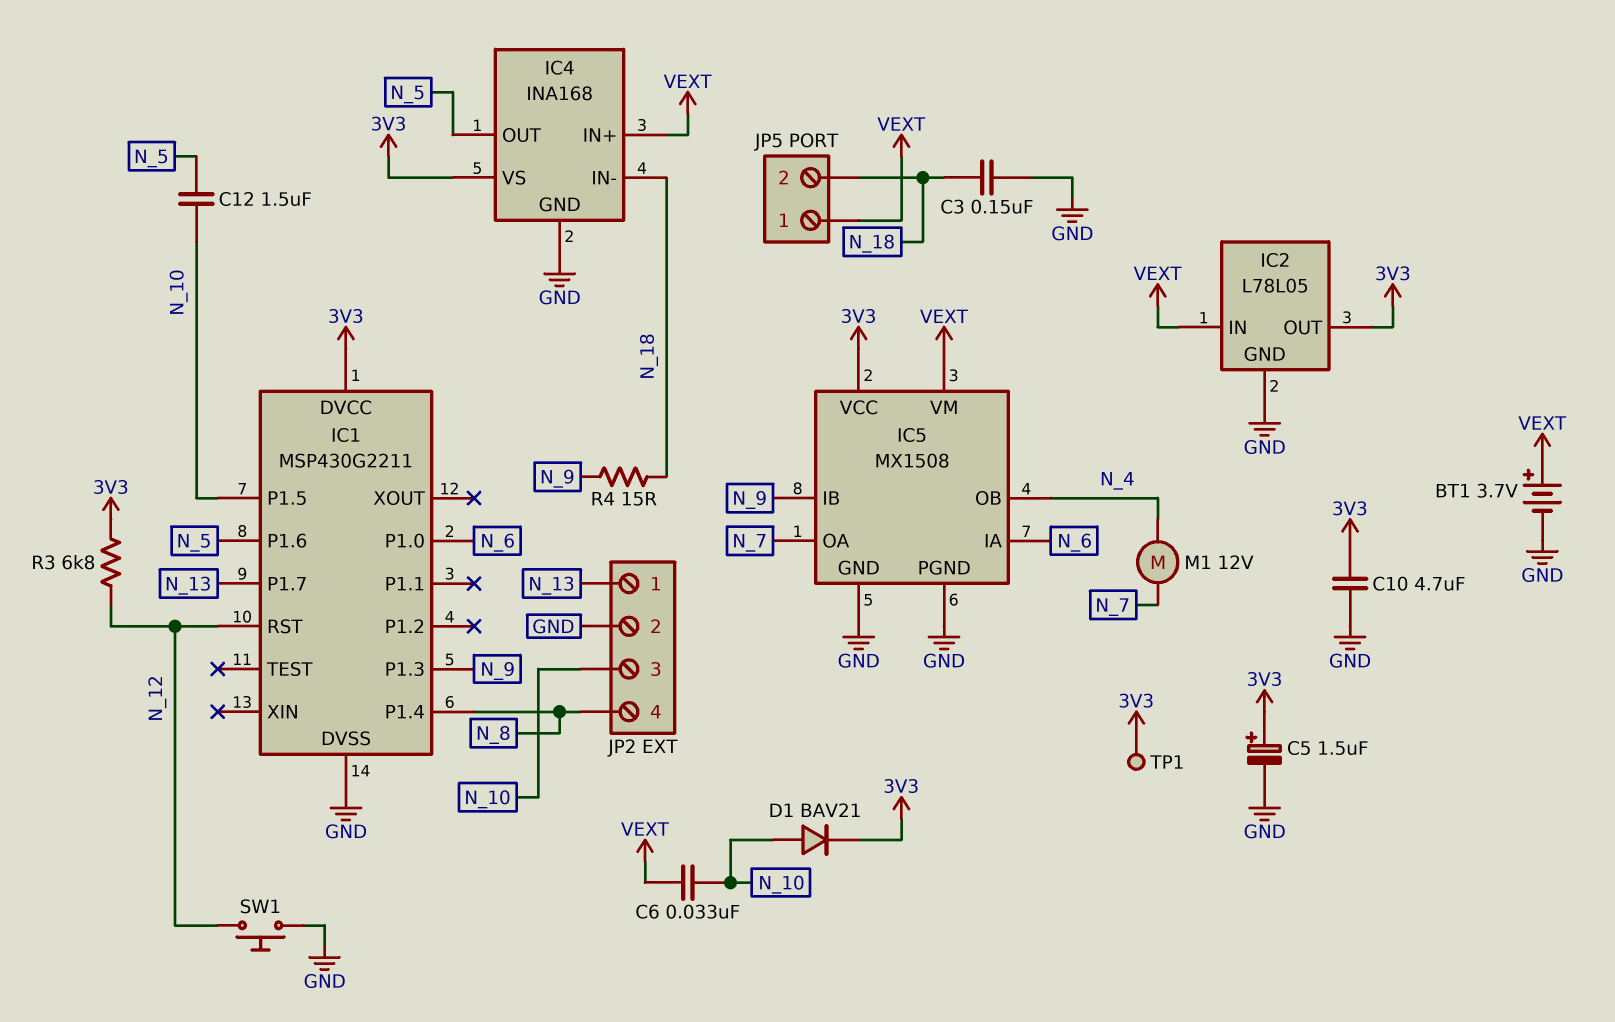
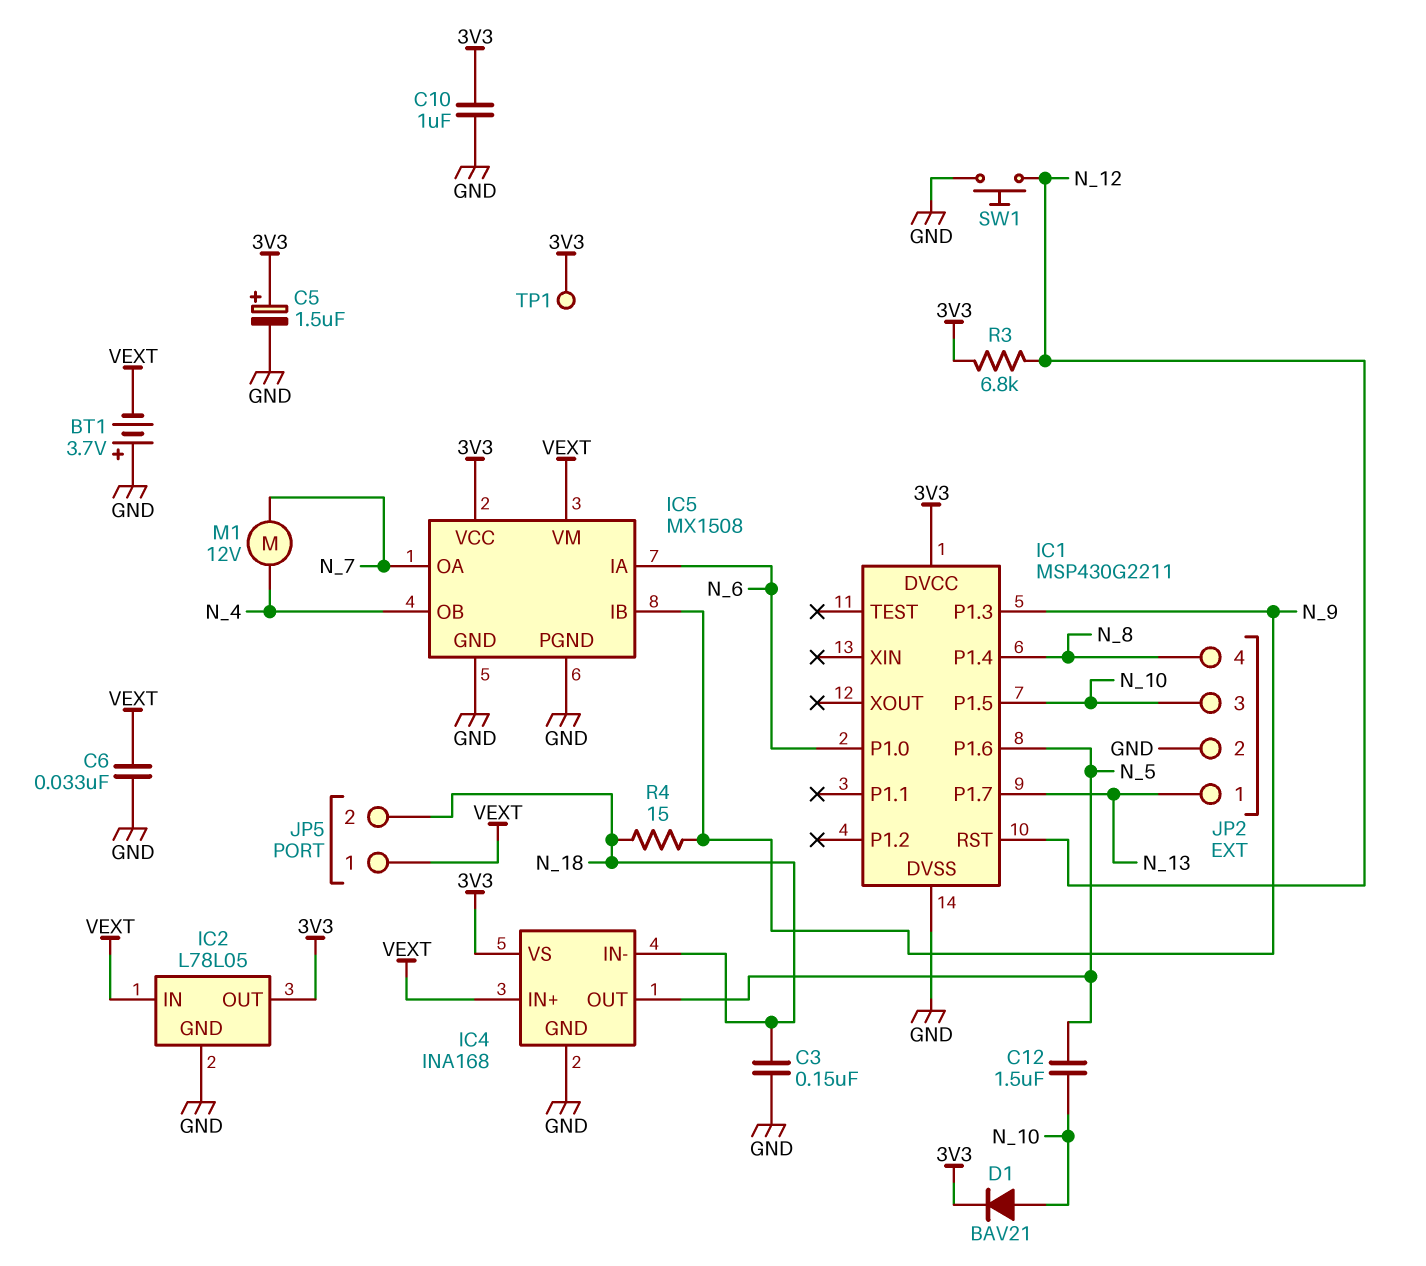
BT1: 3.7V (plus VEXT, minus GND) -> 3.7V (plus GND, minus VEXT)
C6: 33nF (N_10, VEXT) -> 33nF (GND, VEXT)
C10: 4.7uF (3V3, GND) -> 1uF (3V3, GND)

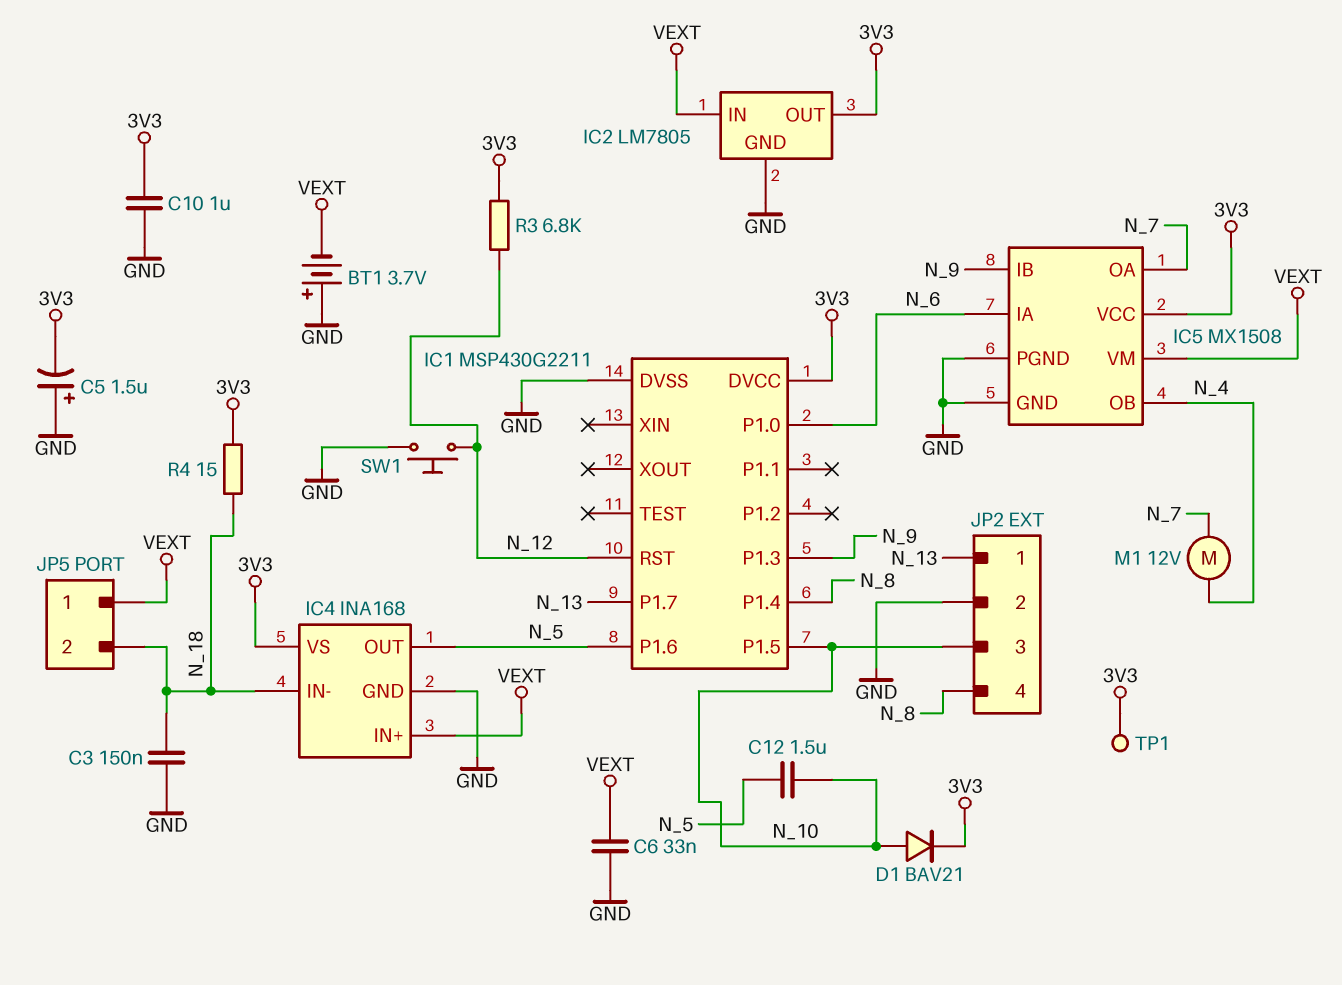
C5: 1.5uF (plus 3V3, minus GND) -> 1.5uF (plus GND, minus 3V3)
IC2: L78L05 -> LM7805
R4: 15 (N_9, N_18) -> 15 (3V3, N_18)

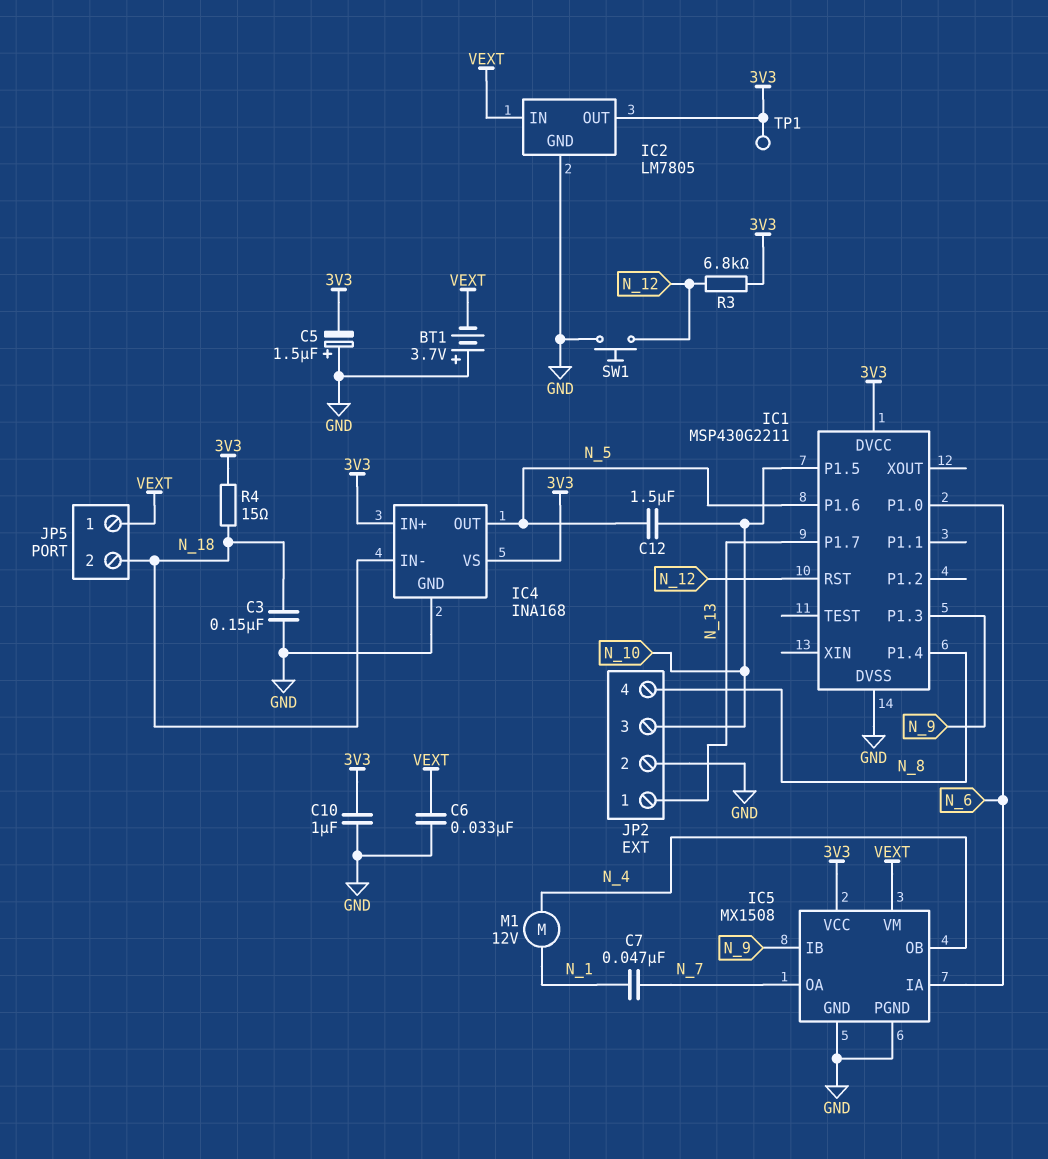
C7: none -> 47nF (N_1, N_7)
D1: diode BAV21 (A N_10, K 3V3) -> none
IC4 pin IN+: VEXT -> 3V3
M1: motor 12V (N_4, N_7) -> motor 12V (N_1, N_4)

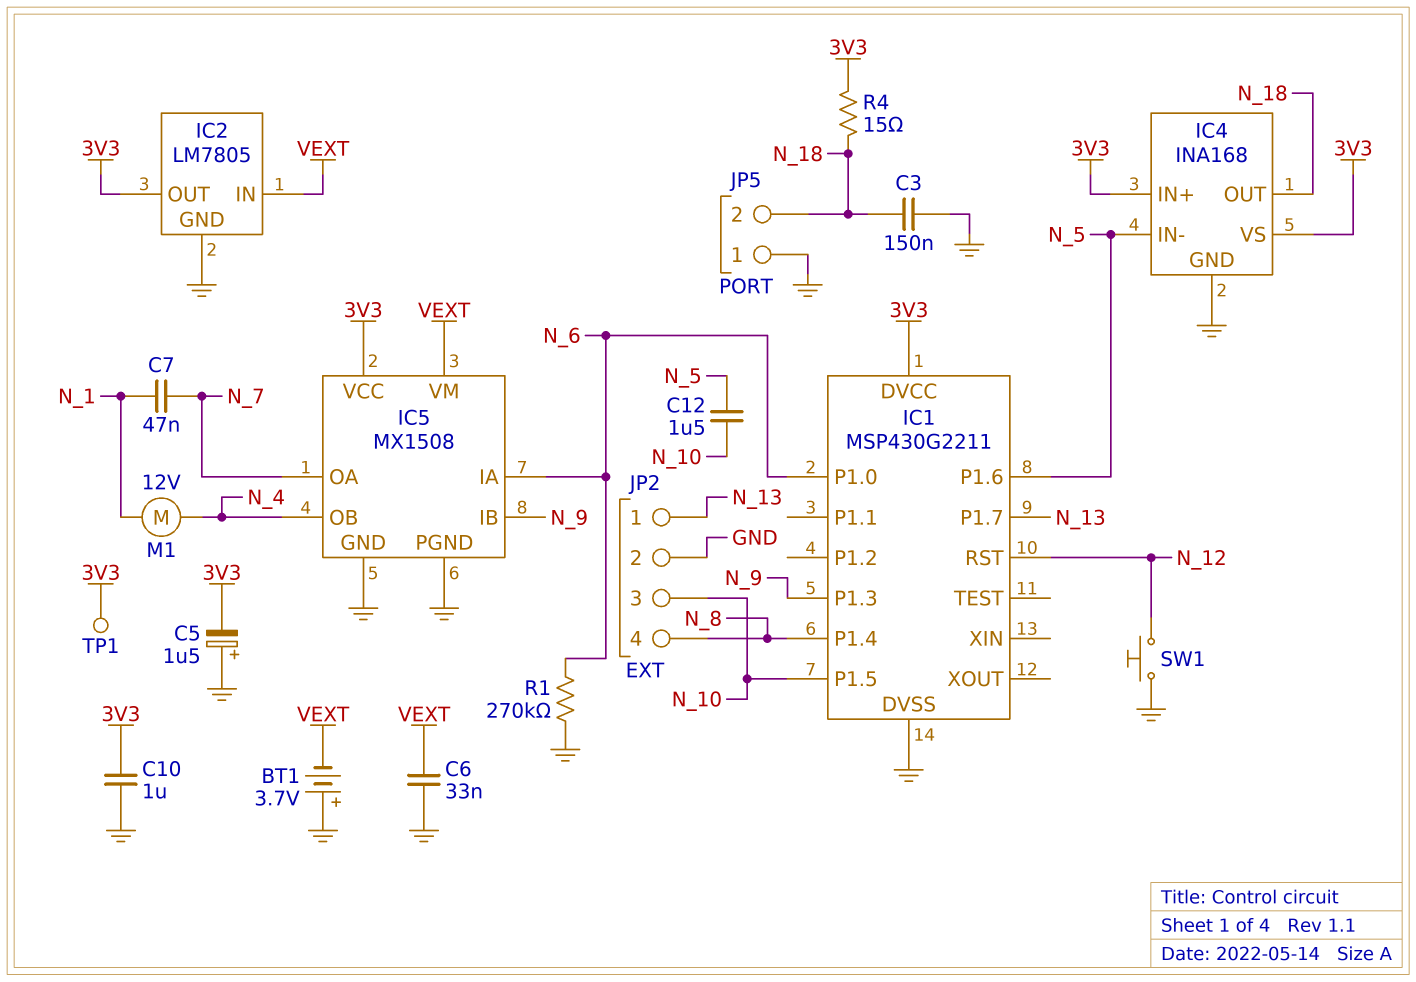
IC4 pin IN-: N_18 -> N_5
IC4 pin OUT: N_5 -> N_18
JP5 pin 1: VEXT -> GND
R1: none -> 270k (GND, N_6)
R3: 6.8k (3V3, N_12) -> none

